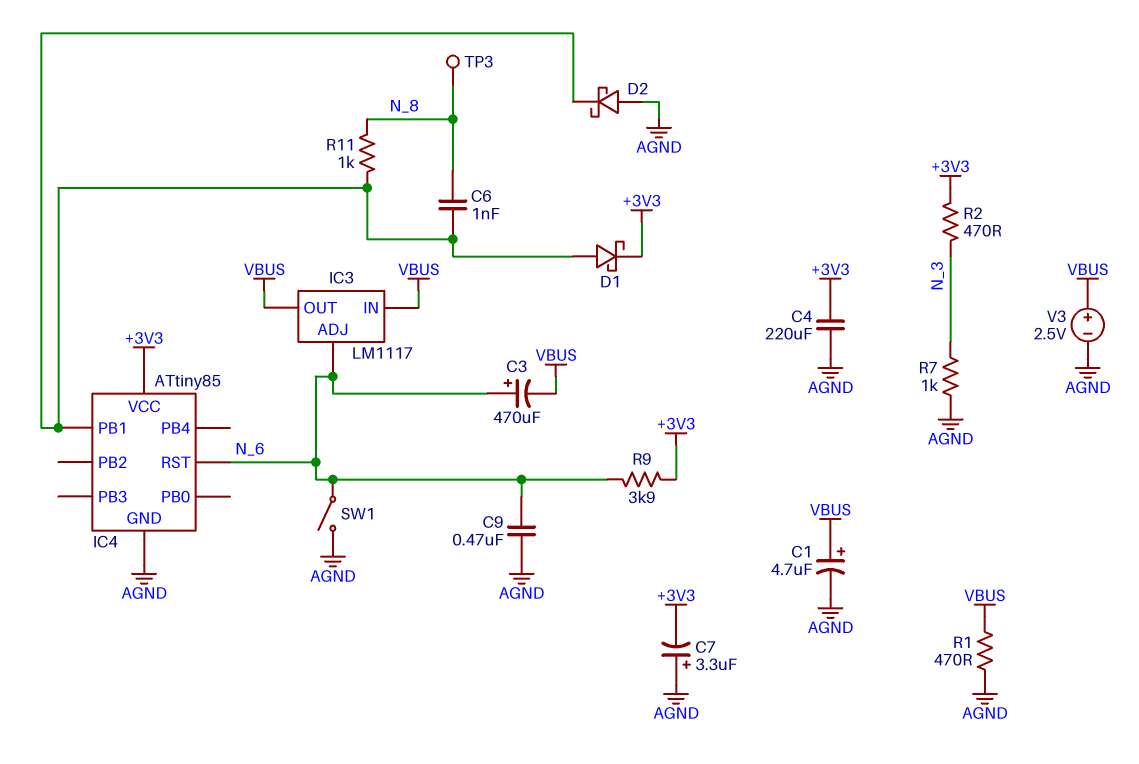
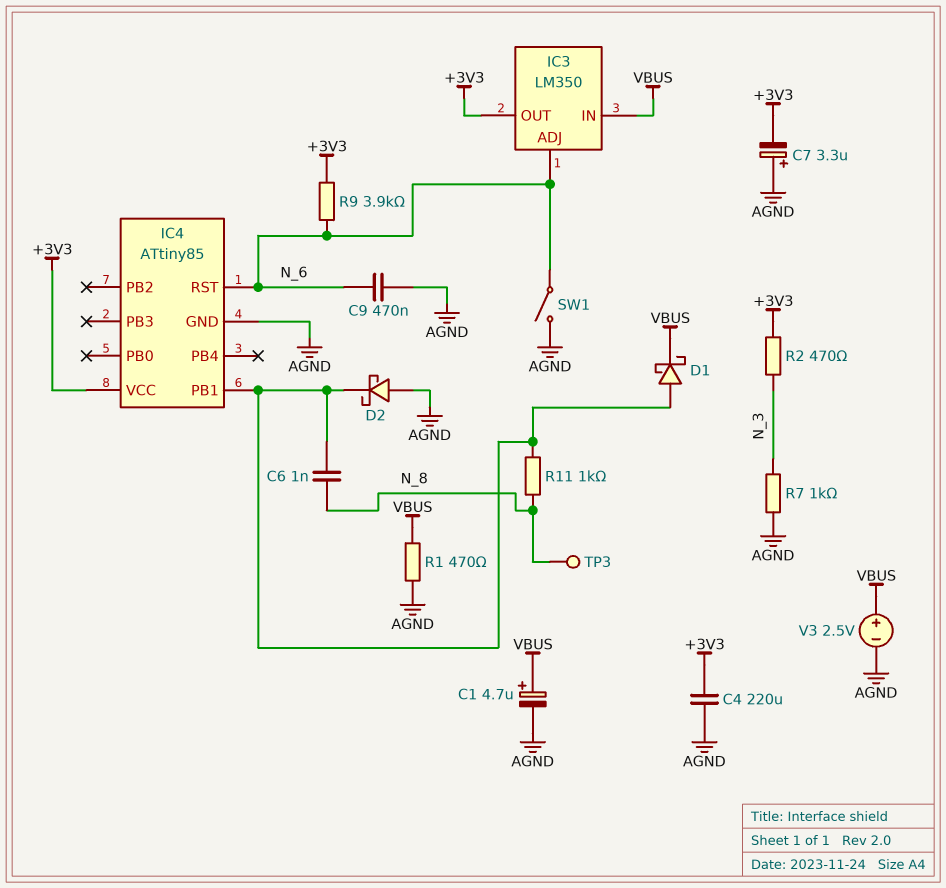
C3: 470uF (plus N_6, minus VBUS) -> none
D1: schottky (A IC4/PB1, K +3V3) -> schottky (A IC4/PB1, K VBUS)
IC3: LM1117 -> LM350
IC3 pin OUT: VBUS -> +3V3

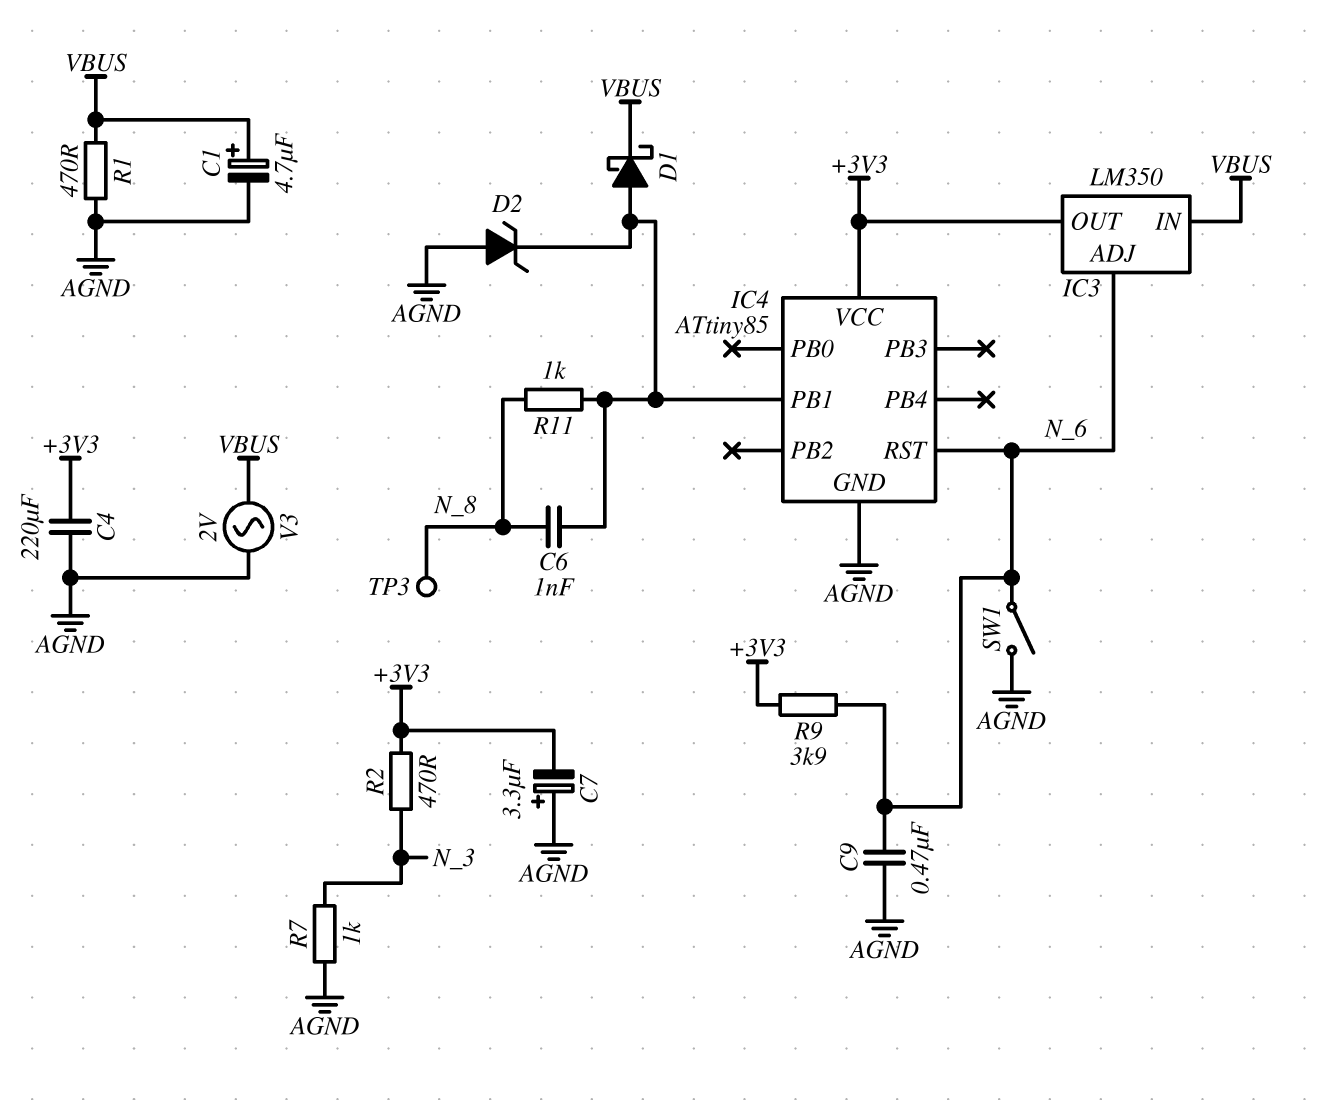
D2: schottky (A AGND, K IC4/PB1) -> zener (A AGND, K IC4/PB1)
V3: 2.5V (plus VBUS, minus AGND) -> AC 2V (AGND, VBUS)

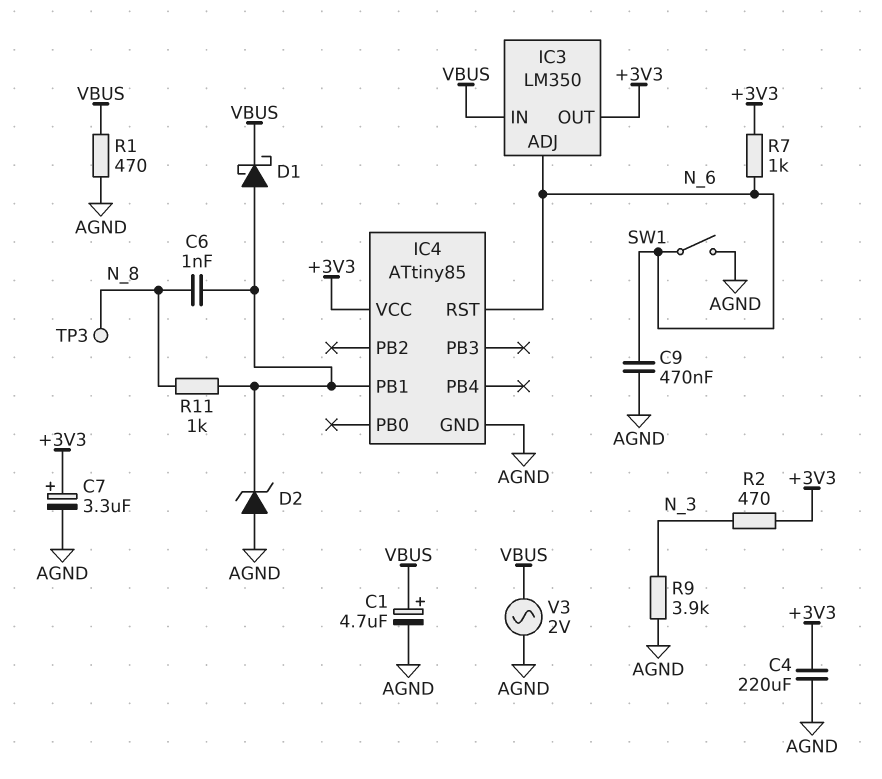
C7: 3.3uF (plus AGND, minus +3V3) -> 3.3uF (plus +3V3, minus AGND)
R7: 1k (AGND, N_3) -> 1k (+3V3, N_6)
R9: 3.9k (+3V3, N_6) -> 3.9k (AGND, N_3)

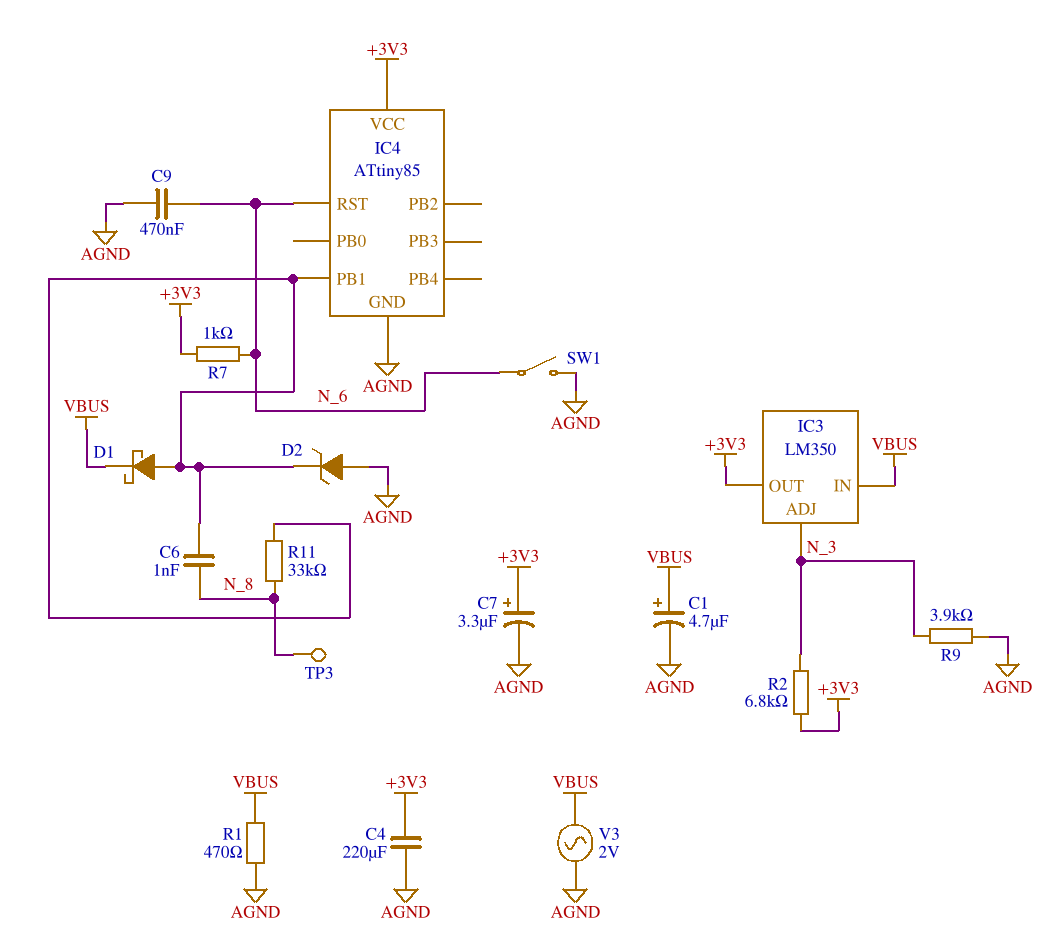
IC3 pin ADJ: N_6 -> N_3
R2: 470 (+3V3, N_3) -> 6.8k (+3V3, N_3)
R11: 1k (IC4/PB1, N_8) -> 33k (IC4/PB1, N_8)

